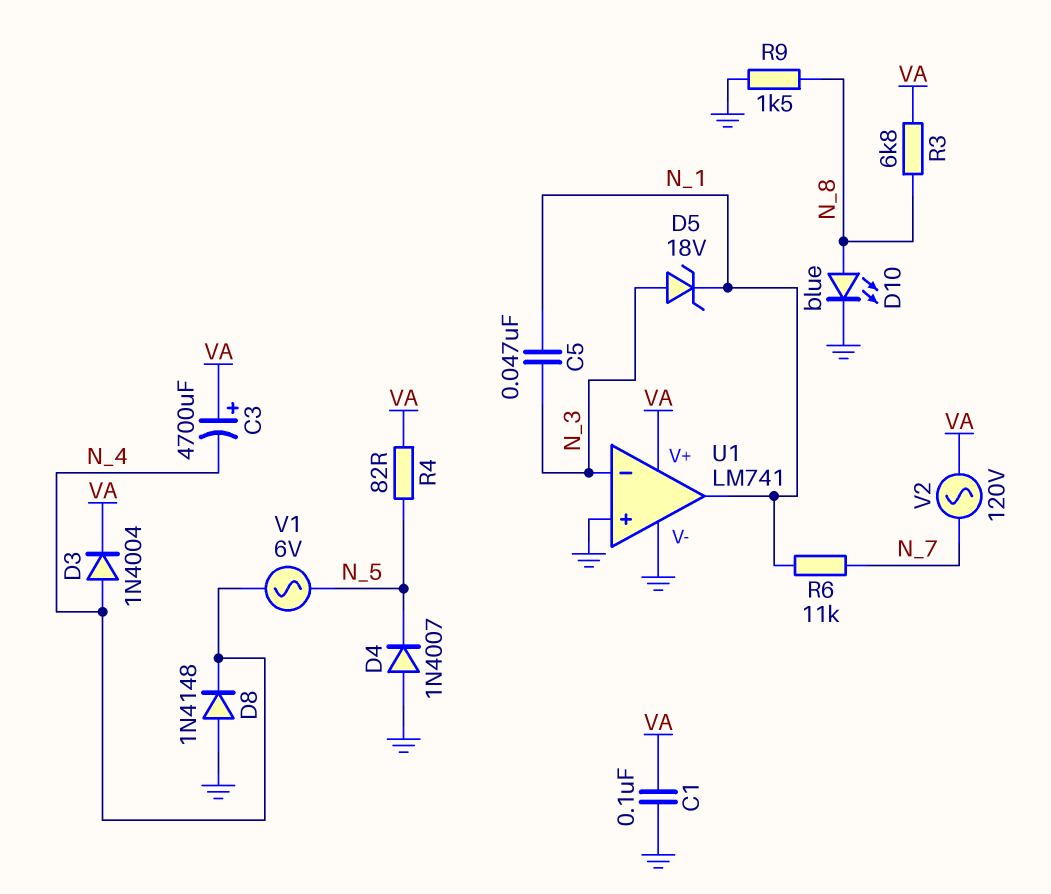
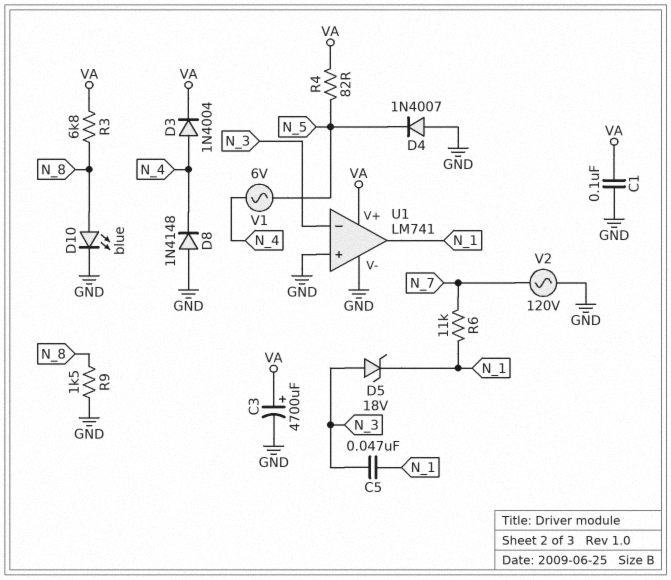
C3: 4700uF (plus VA, minus N_4) -> 4700uF (plus VA, minus GND)
V2: AC 120V (N_7, VA) -> AC 120V (GND, N_7)

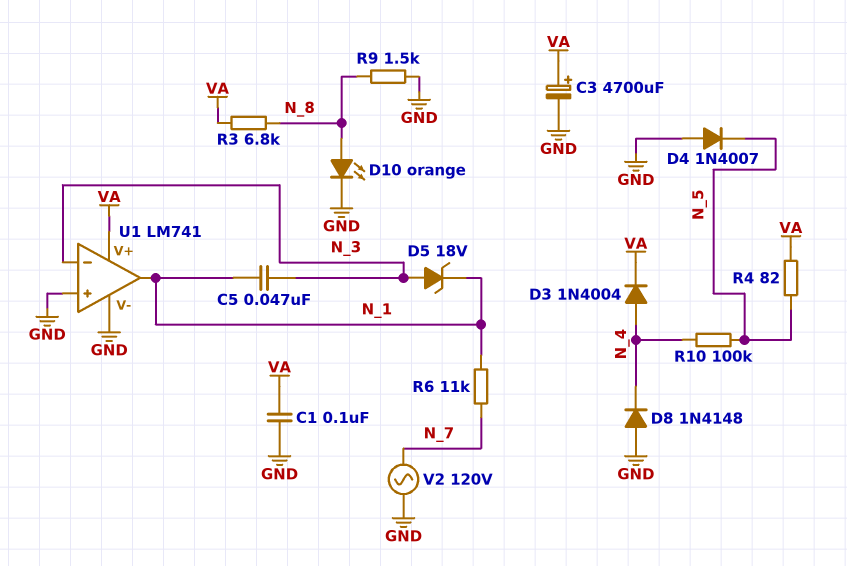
D10: LED blue (A N_8, K GND) -> LED orange (A N_8, K GND)
R10: none -> 100k (N_4, N_5)
V1: AC 6V (N_4, N_5) -> none

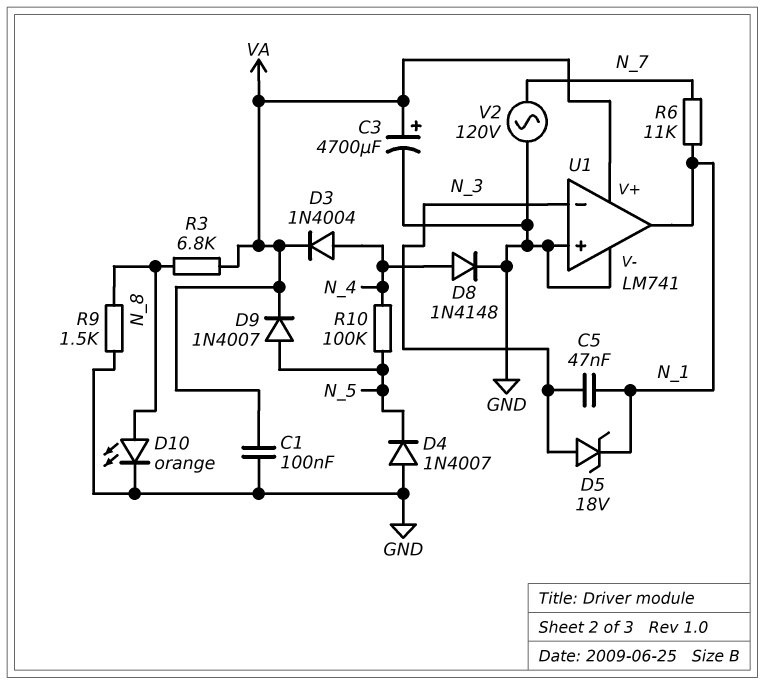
D8: diode 1N4148 (A GND, K N_4) -> diode 1N4148 (A N_4, K GND)
D9: none -> diode 1N4007 (A N_5, K VA)
R4: 82 (N_5, VA) -> none

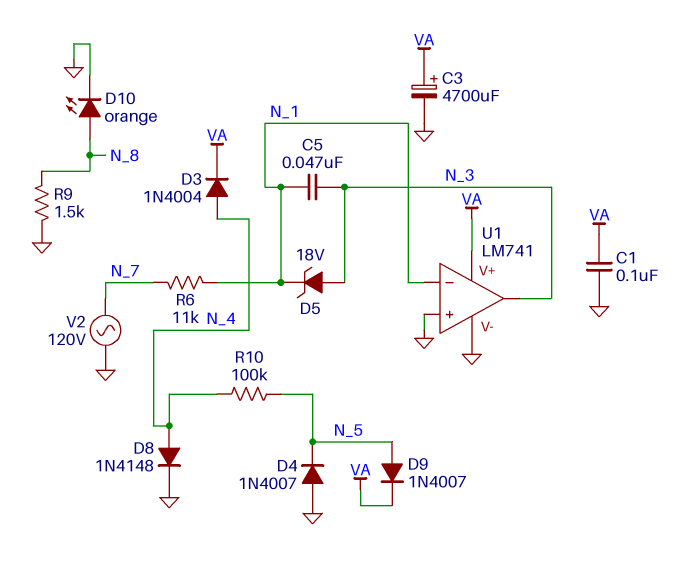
R3: 6.8k (N_8, VA) -> none
U1 pin in-: N_3 -> N_1
U1 pin out: N_1 -> N_3

